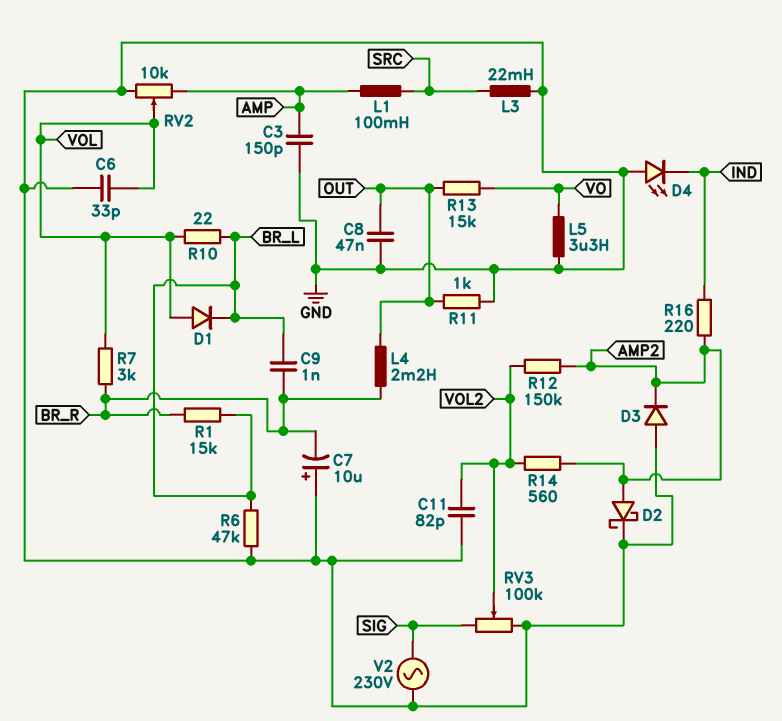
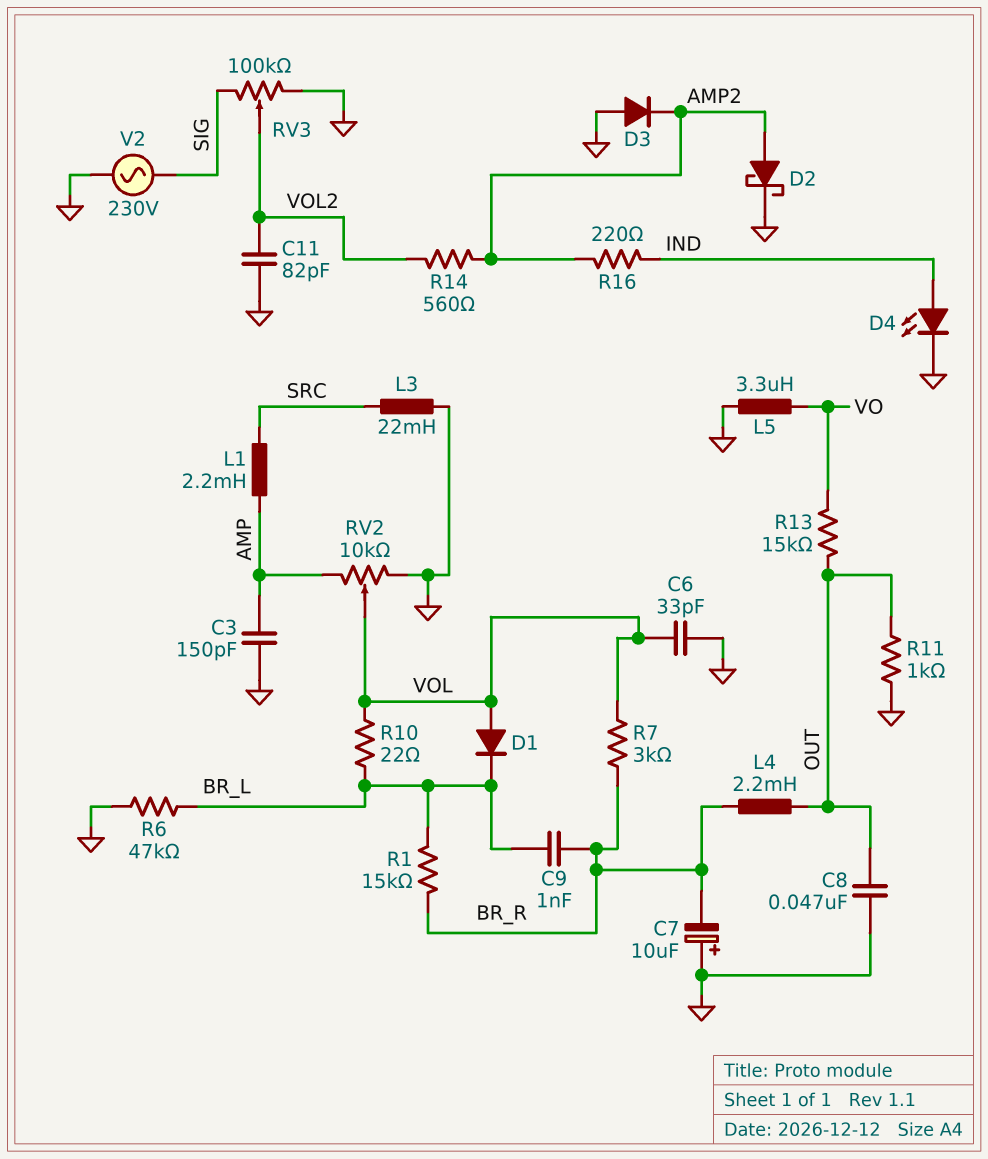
D4: LED (A GND, K IND) -> LED (A IND, K GND)
L1: 100mH (AMP, SRC) -> 2.2mH (AMP, SRC)
R12: 150k (AMP2, VOL2) -> none

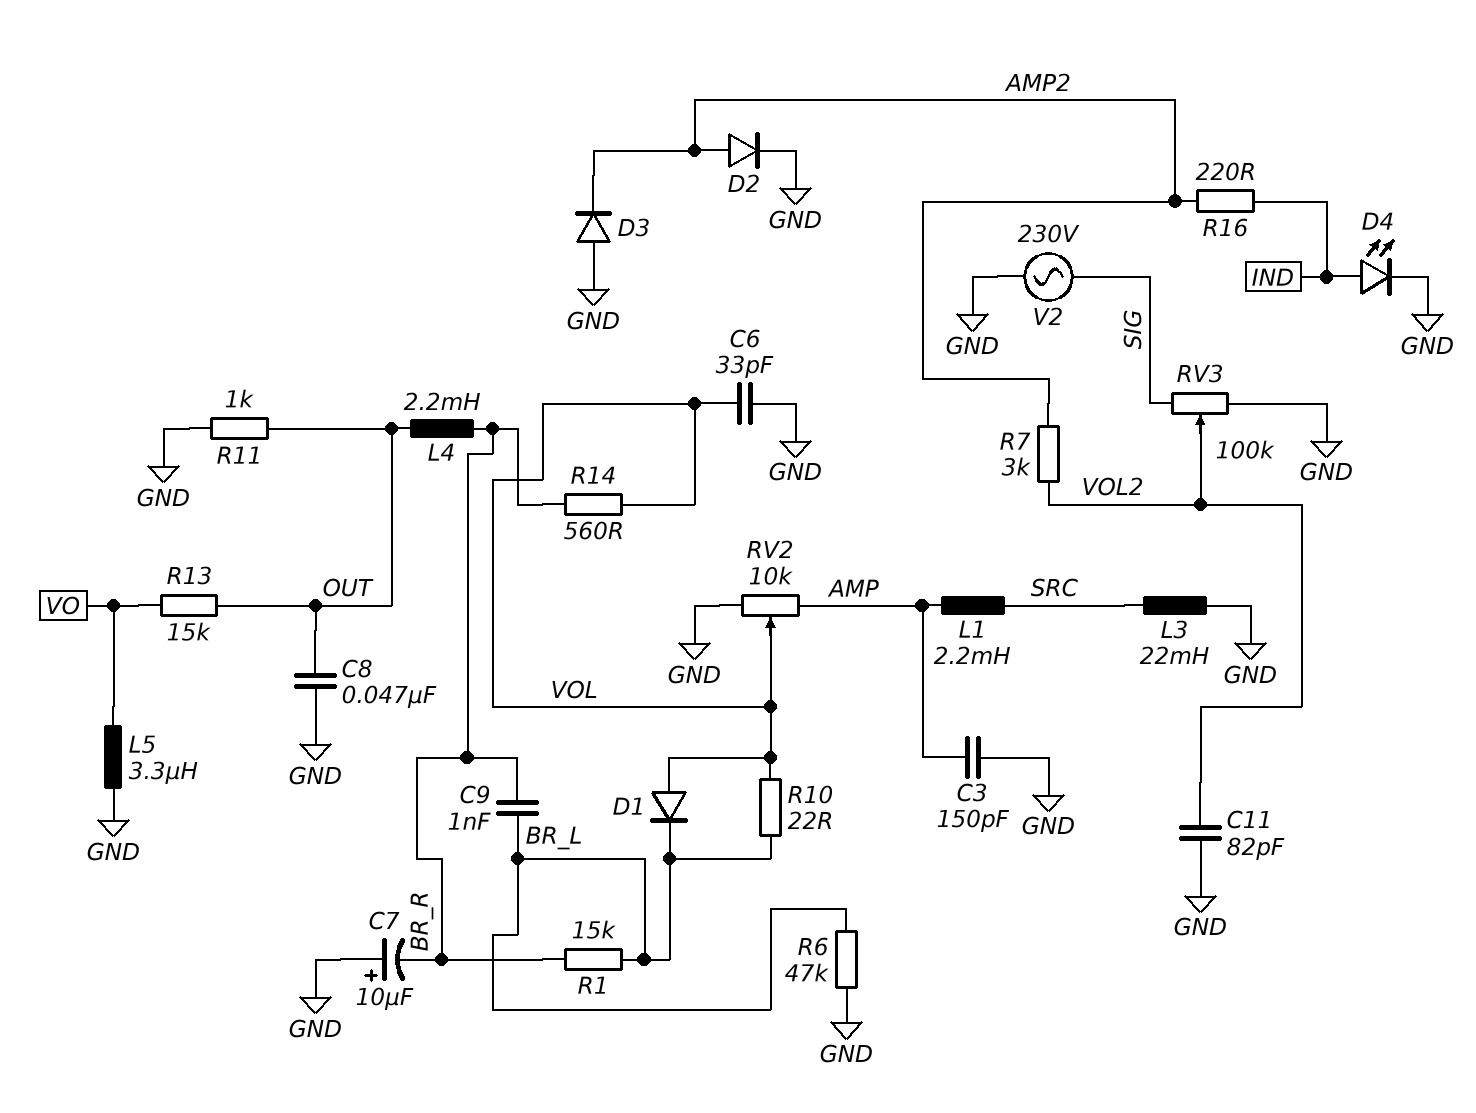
D2: schottky (A AMP2, K GND) -> diode (A AMP2, K GND)
R7: 3k (BR_R, VOL) -> 3k (AMP2, VOL2)
R14: 560 (AMP2, VOL2) -> 560 (BR_R, VOL)

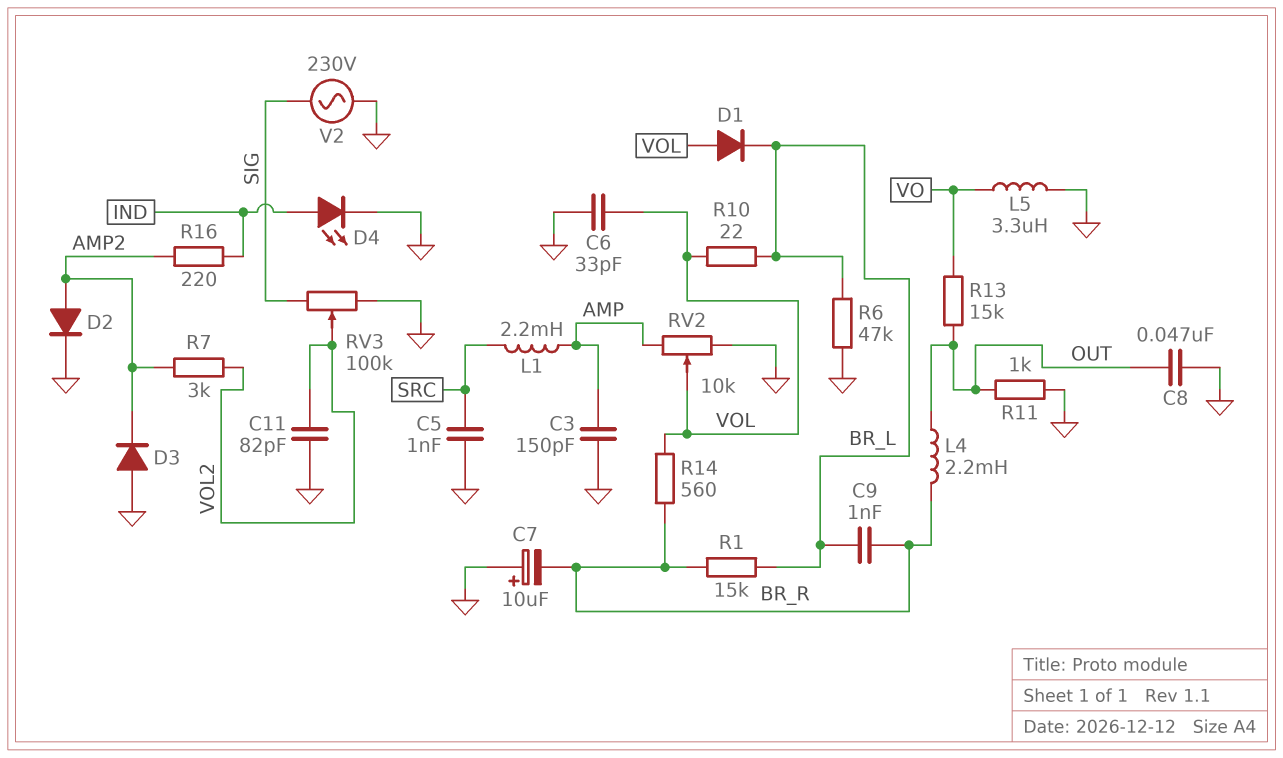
C5: none -> 1nF (GND, SRC)
L3: 22mH (GND, SRC) -> none

